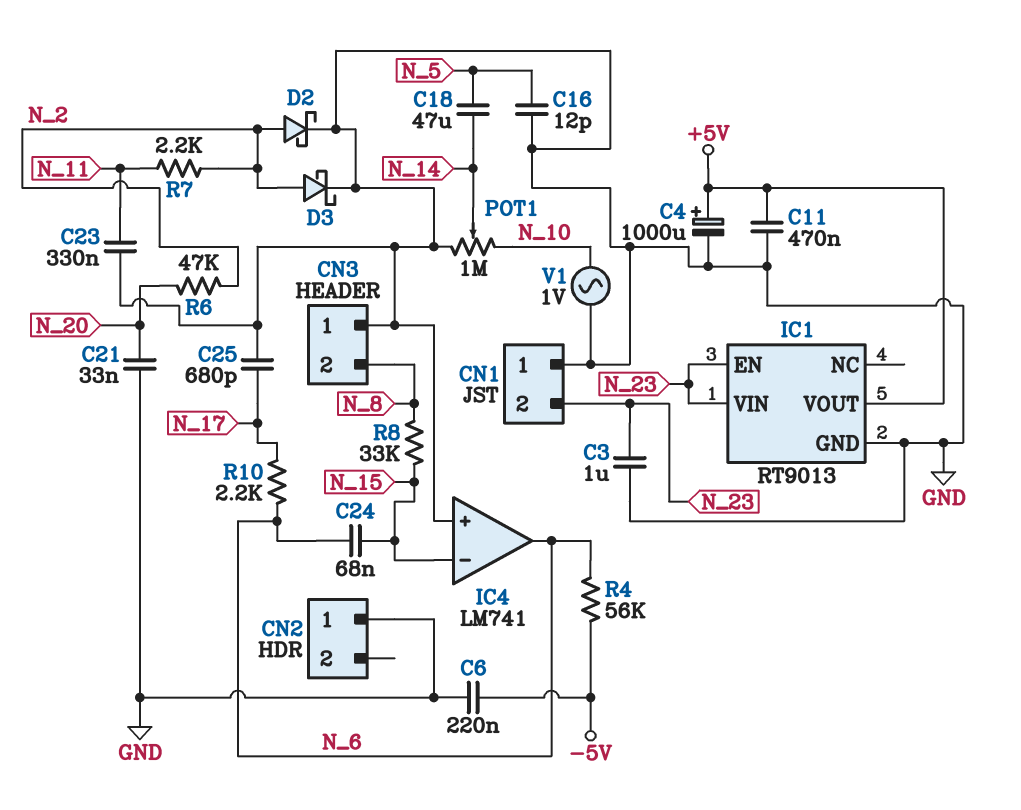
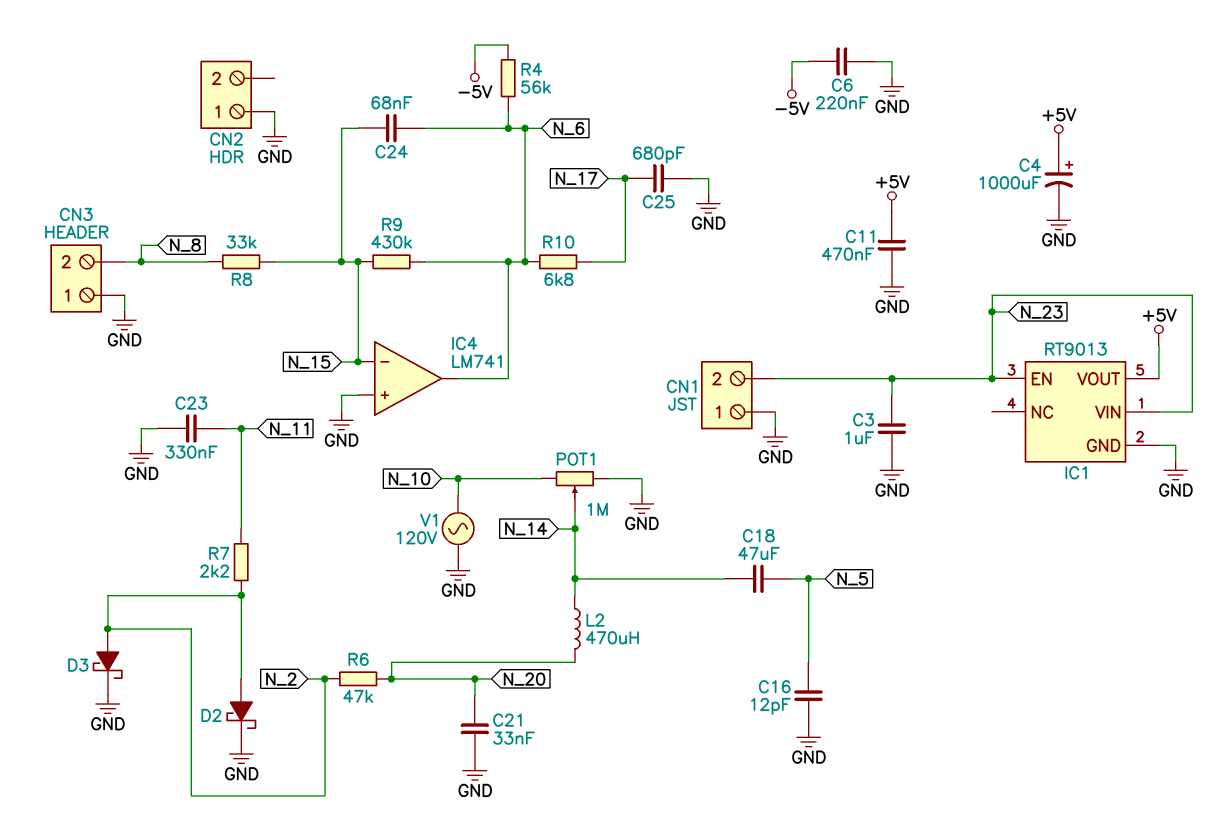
L2: none -> 470uH (N_14, N_20)
R9: none -> 430k (N_6, N_15)
R10: 2.2k (N_6, N_17) -> 6.8k (N_6, N_17)
V1: AC 1V (GND, N_10) -> AC 120V (GND, N_10)

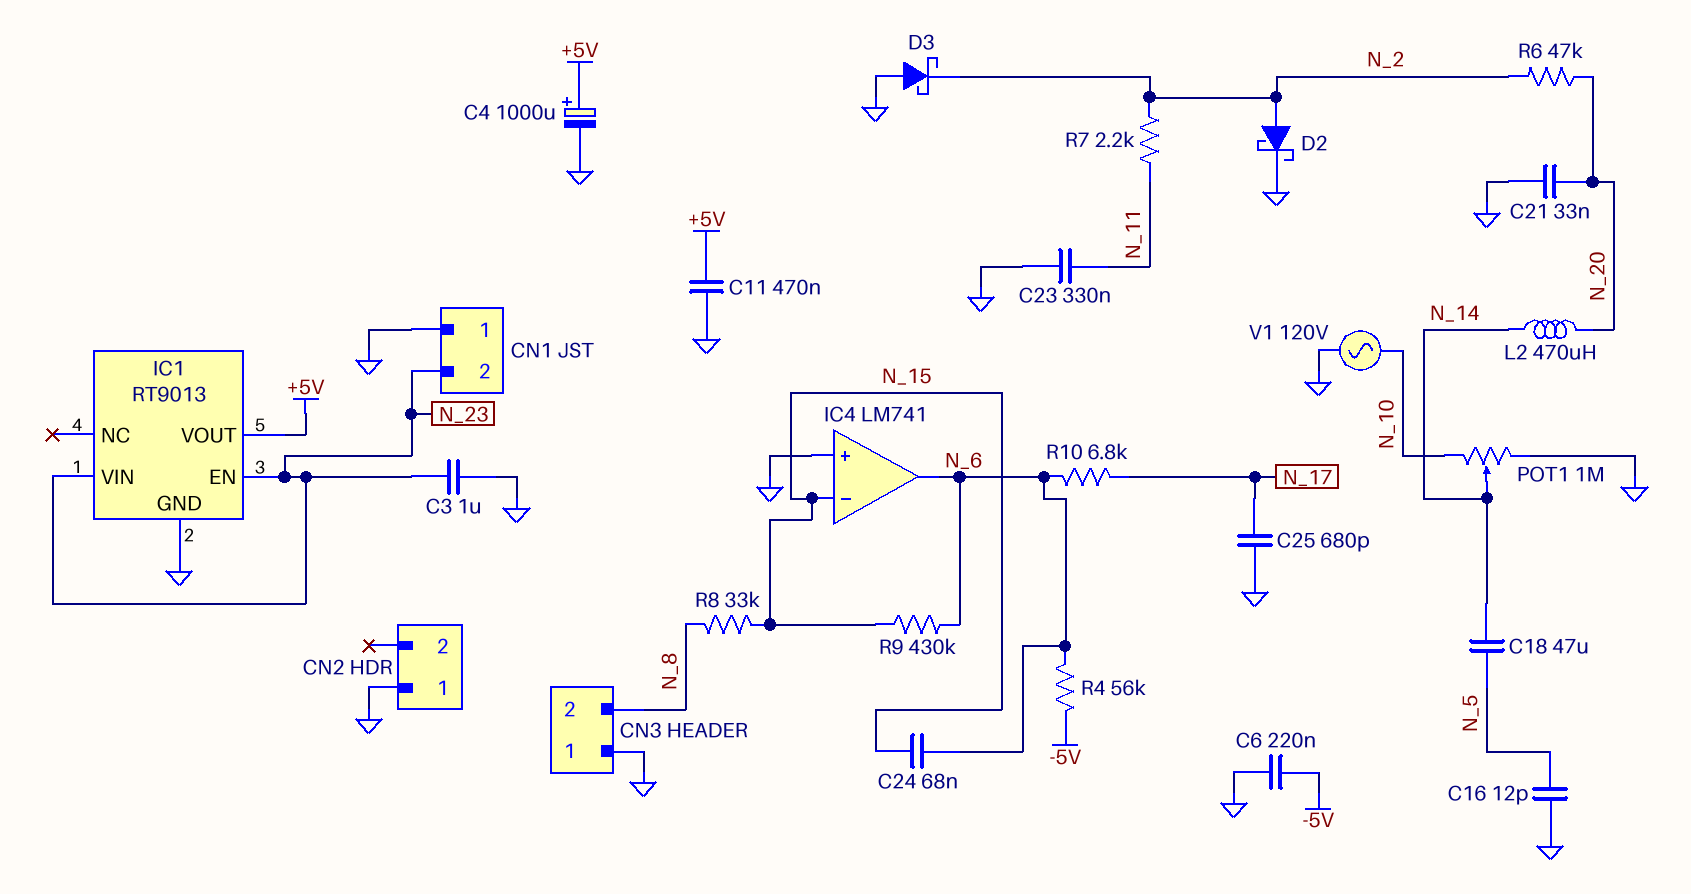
D3: schottky (A N_2, K GND) -> schottky (A GND, K N_2)

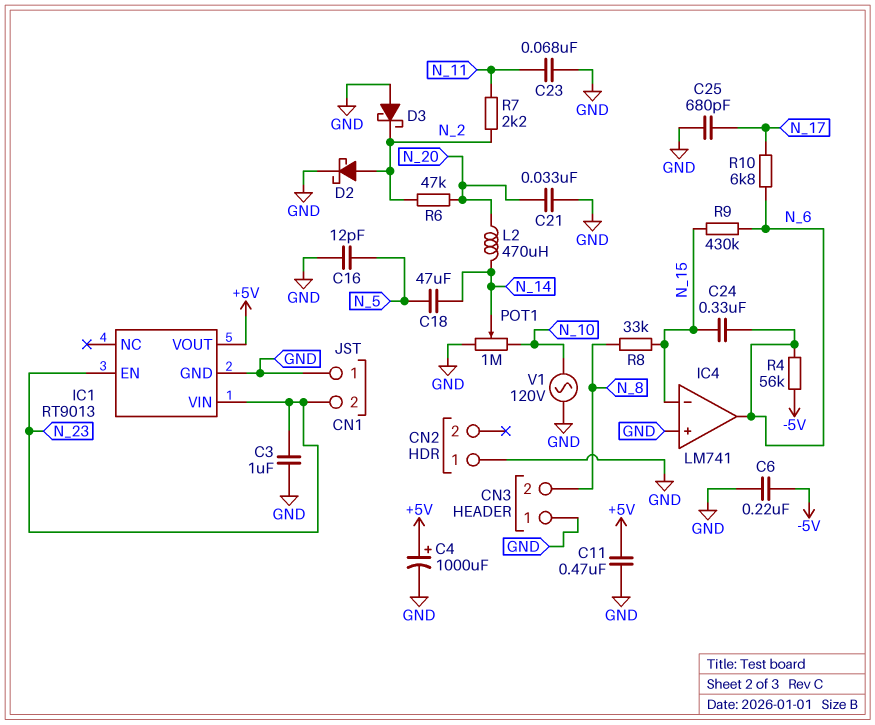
C23: 330nF (GND, N_11) -> 68nF (GND, N_11)
C24: 68nF (N_6, N_15) -> 330nF (N_6, N_15)

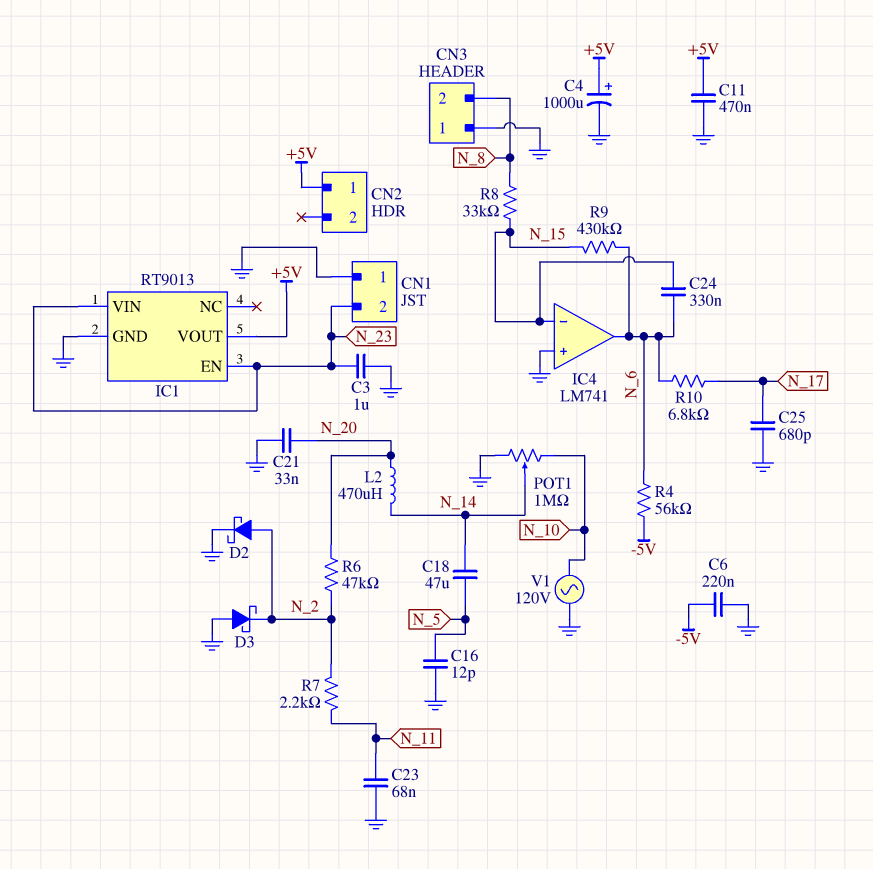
CN2 pin 1: GND -> +5V

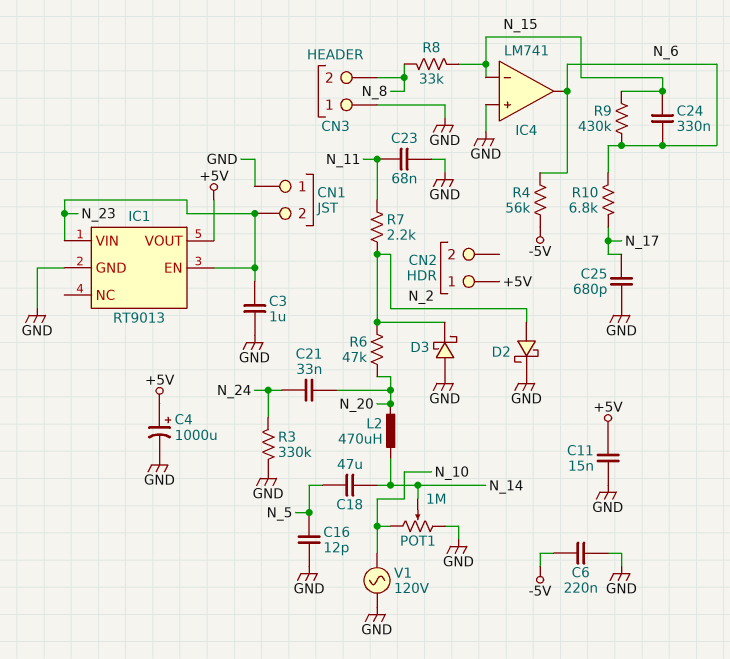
C11: 470nF (+5V, GND) -> 15nF (+5V, GND)
C21: 33nF (GND, N_20) -> 33nF (N_20, N_24)
R3: none -> 330k (GND, N_24)

